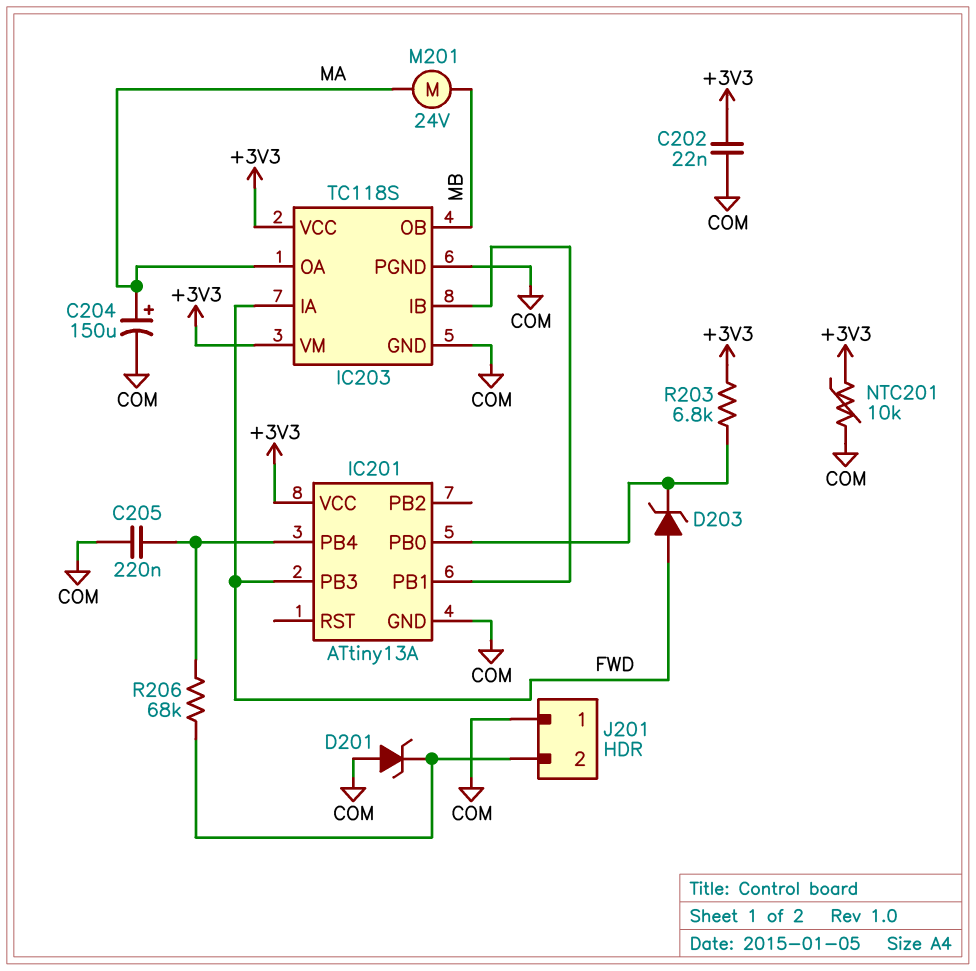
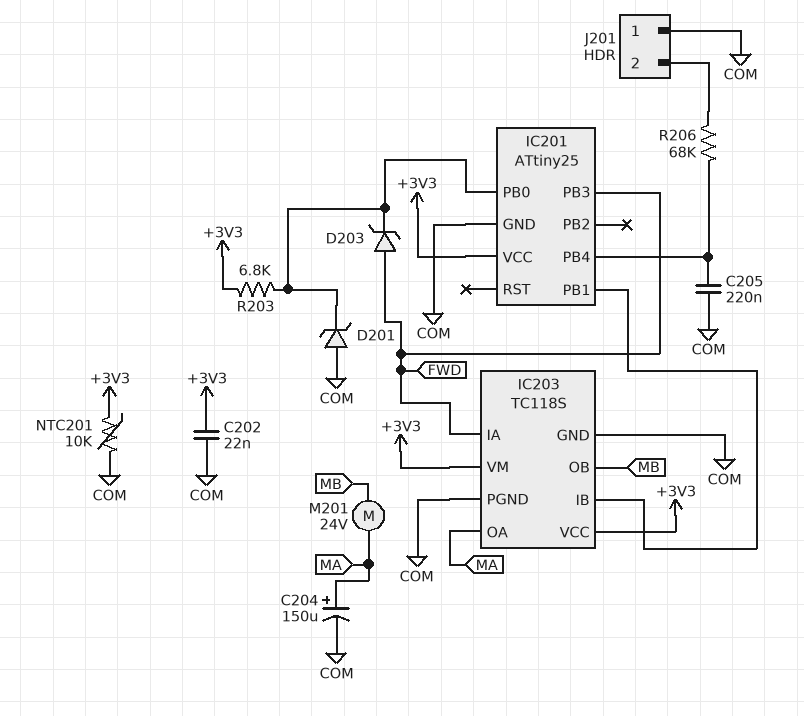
D201: zener (A COM, K J201/2) -> zener (A COM, K IC201/PB0)
IC201: ATtiny13A -> ATtiny25

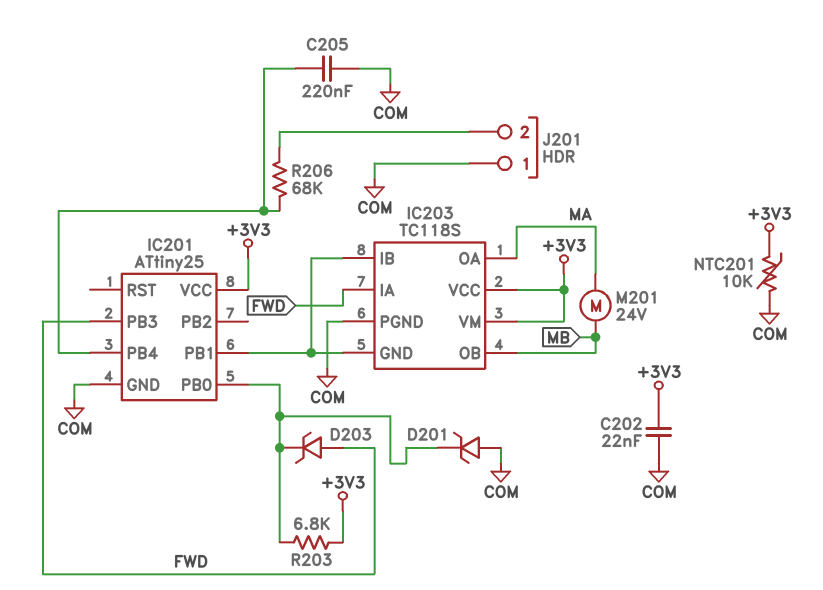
C204: 150uF (plus MA, minus COM) -> none
IC203 pin GND: COM -> IC201/PB1

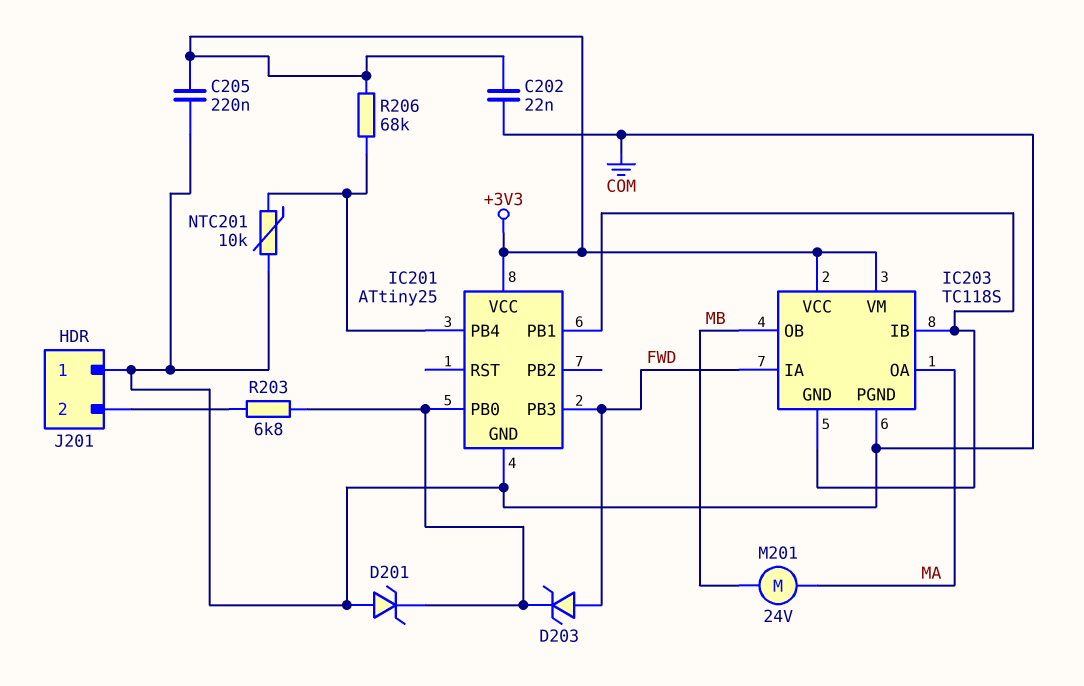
C205: 220nF (COM, IC201/PB4) -> 220nF (+3V3, COM)
NTC201: 10k (+3V3, COM) -> 10k (COM, IC201/PB4)
R203: 6.8k (+3V3, IC201/PB0) -> 6.8k (IC201/PB0, J201/2)
R206: 68k (IC201/PB4, J201/2) -> 68k (+3V3, IC201/PB4)

